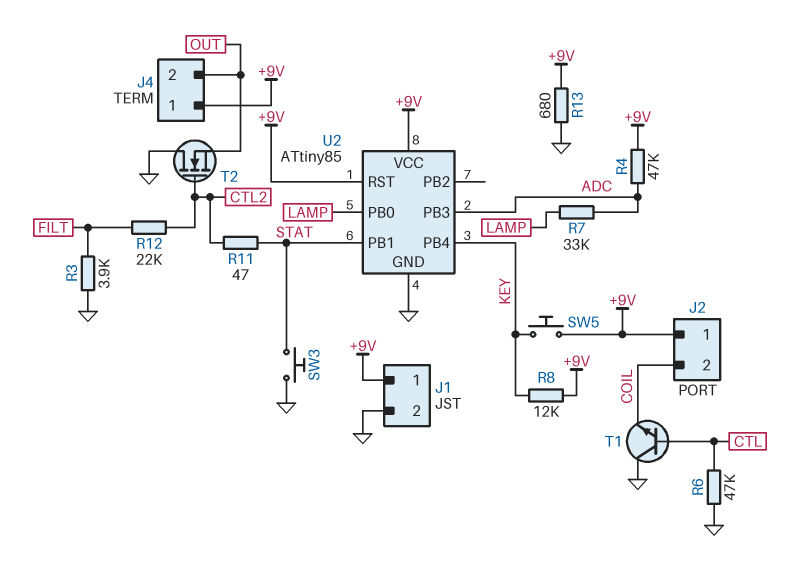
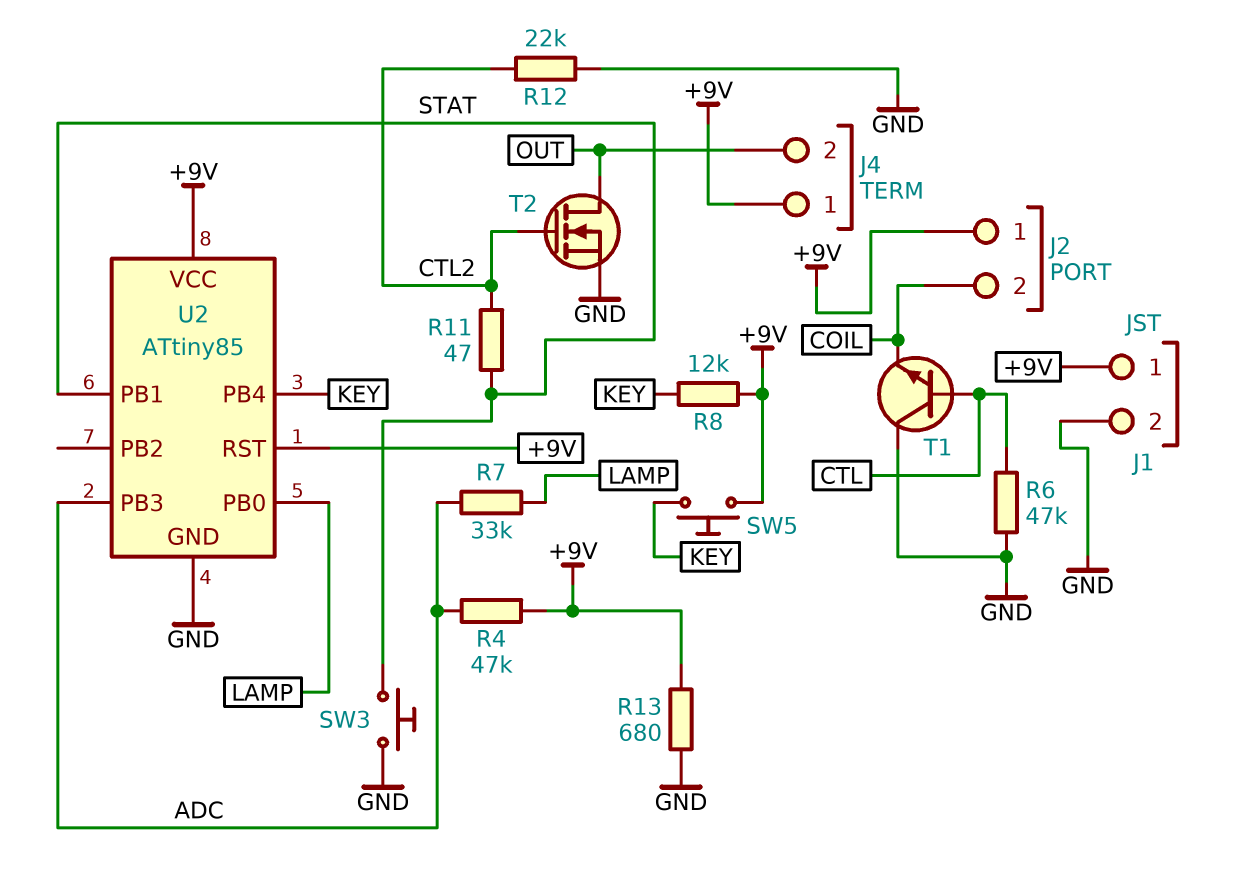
R3: 3.9k (FILT, GND) -> none
R12: 22k (CTL2, FILT) -> 22k (CTL2, GND)
T2: NMOS (G CTL2, D GND, S OUT) -> NMOS (G CTL2, D OUT, S GND)

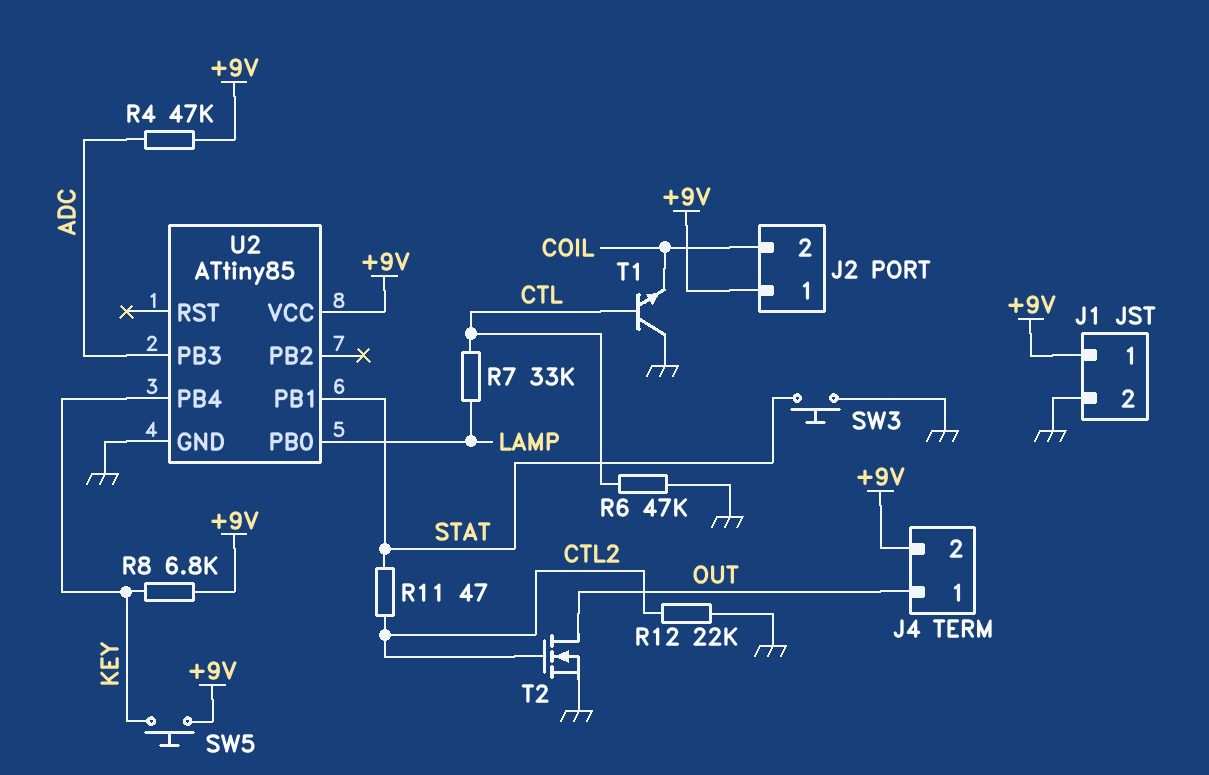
J4 pin 1: +9V -> OUT
J4 pin 2: OUT -> +9V
R7: 33k (ADC, LAMP) -> 33k (CTL, LAMP)
R8: 12k (+9V, KEY) -> 6.8k (+9V, KEY)
R13: 680 (+9V, GND) -> none
U2 pin RST: +9V -> none

